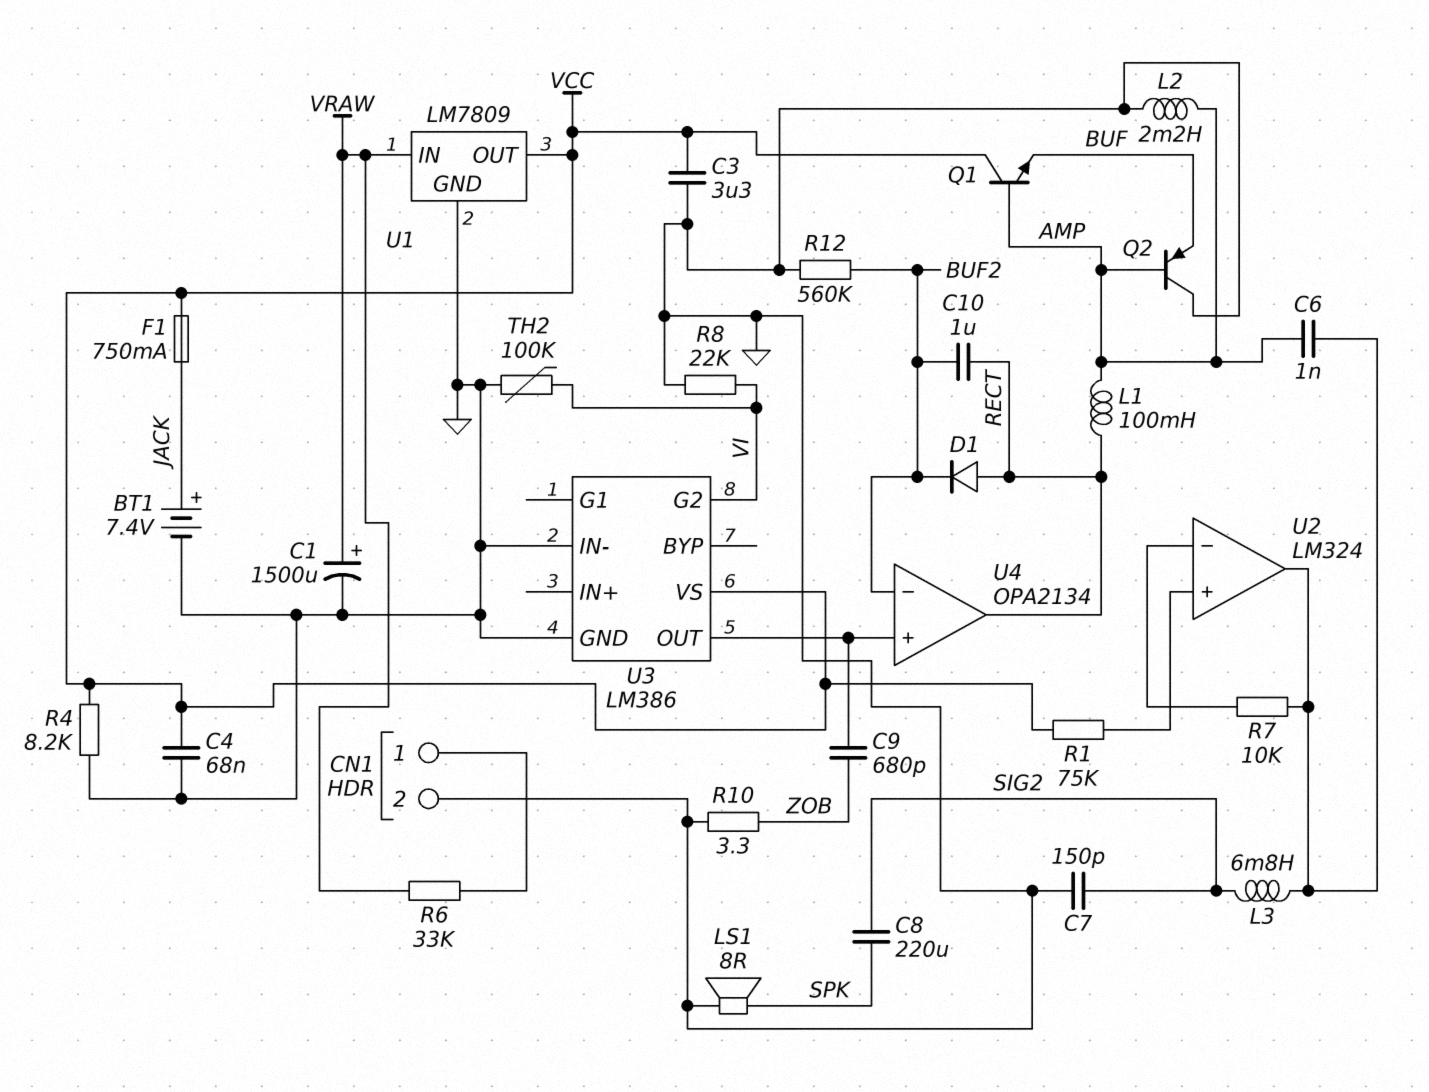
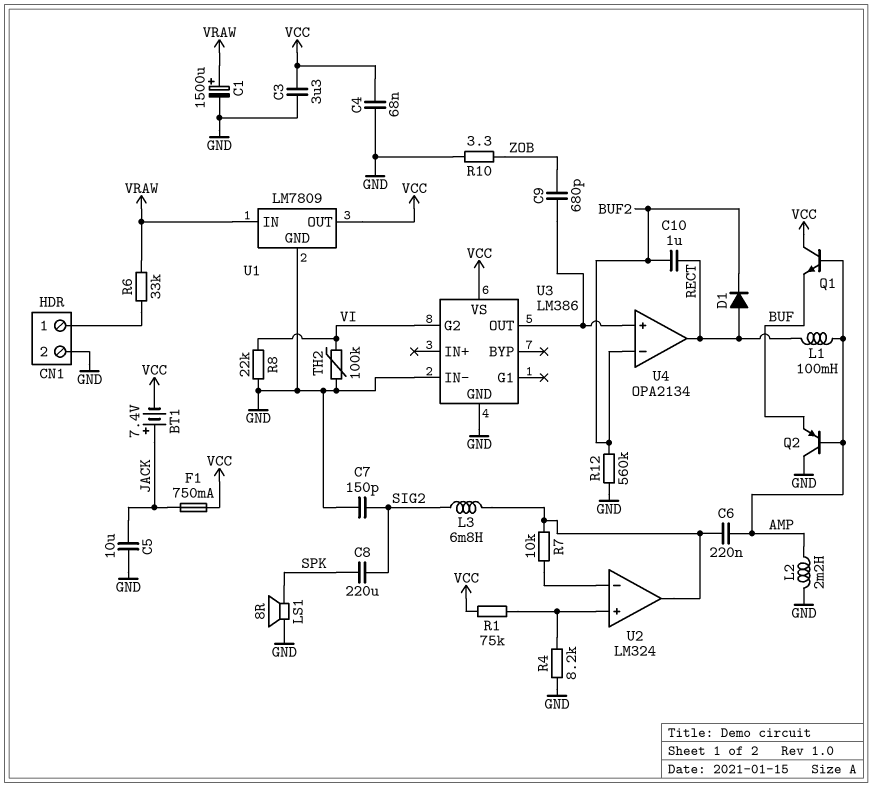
BT1: 7.4V (plus JACK, minus GND) -> 7.4V (plus JACK, minus VCC)
C5: none -> 10uF (GND, JACK)
C6: 1nF (AMP, U2/out) -> 220nF (AMP, U2/out)
R4: 8.2k (GND, VCC) -> 8.2k (GND, U2/in+)

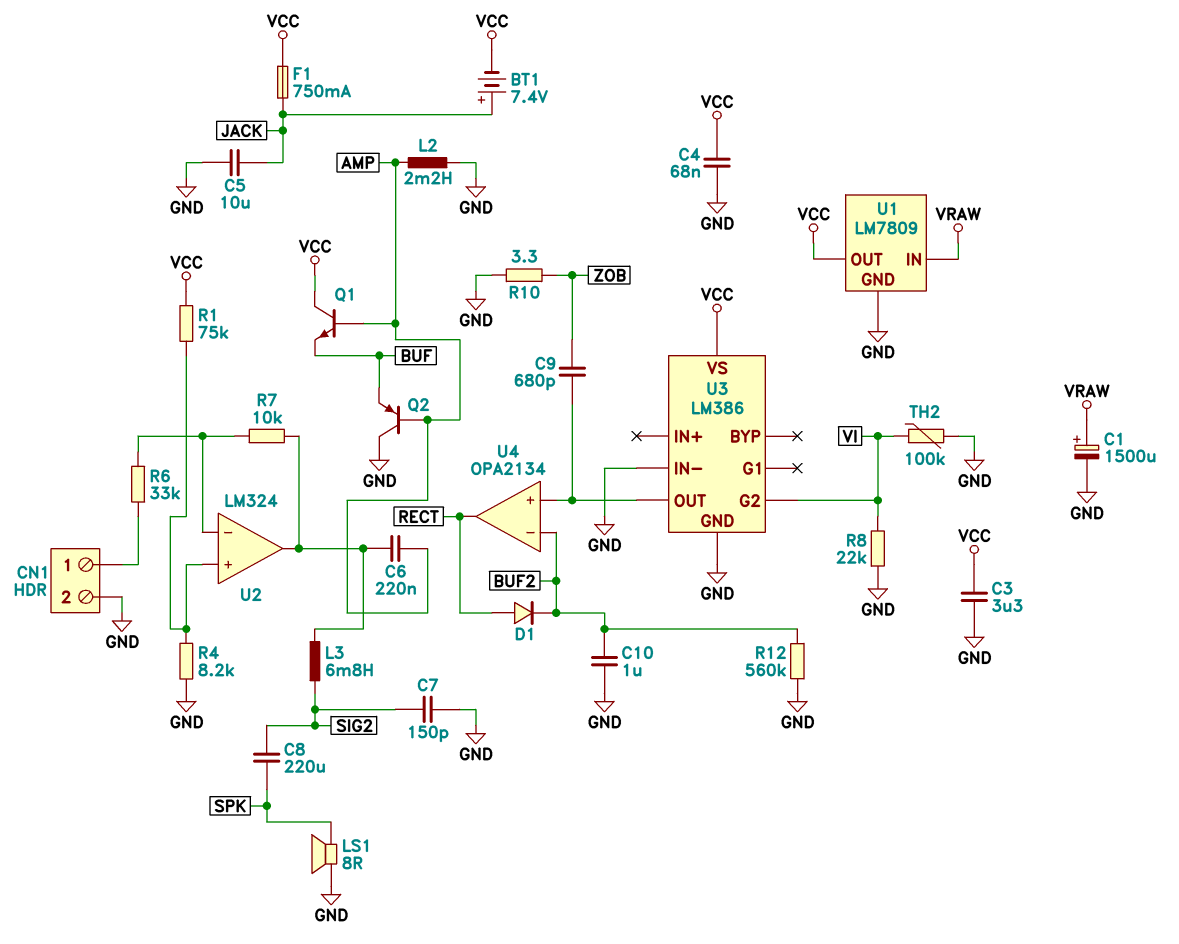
C10: 1uF (BUF2, RECT) -> 1uF (BUF2, GND)
L1: 100mH (AMP, RECT) -> none
R6: 33k (CN1/1, VRAW) -> 33k (CN1/1, U2/in-)

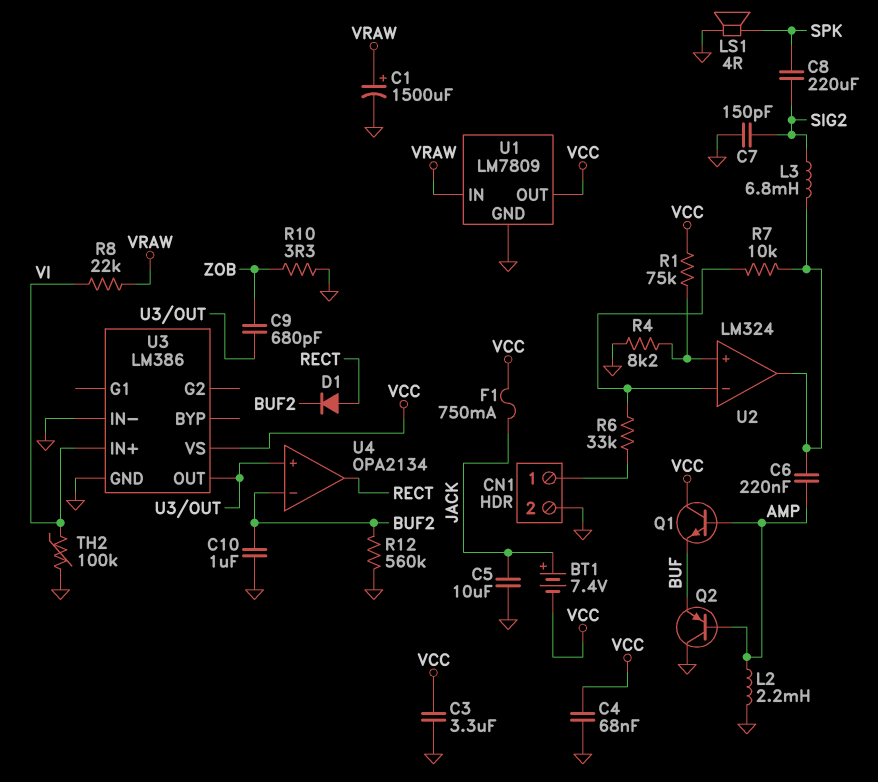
LS1: speaker 8R (GND, SPK) -> speaker 4R (GND, SPK)
R8: 22k (GND, VI) -> 22k (VI, VRAW)
U3 pin G2: VI -> none
U3 pin IN+: none -> VI

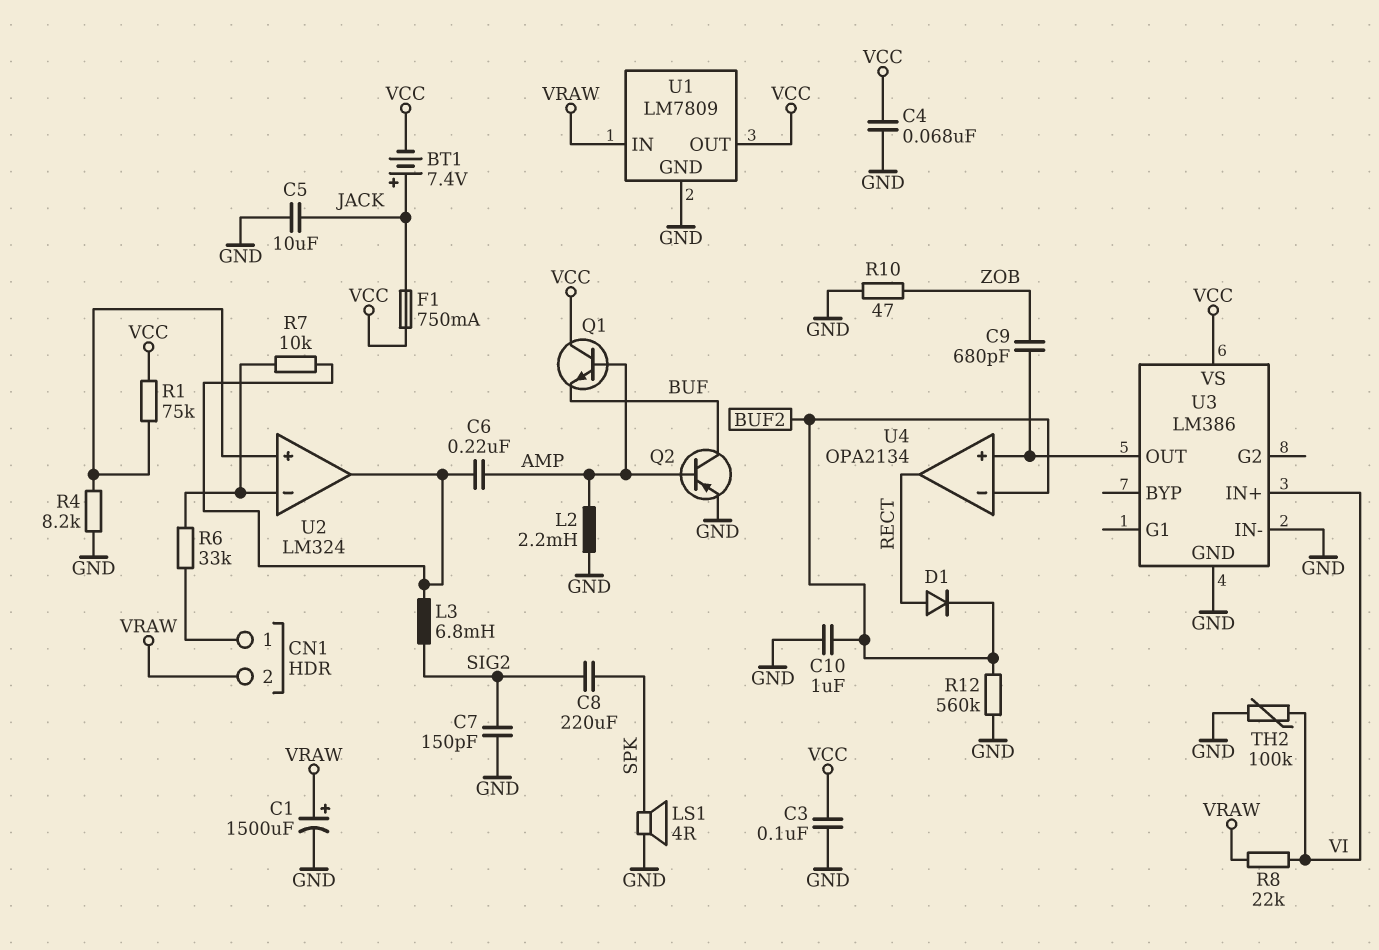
C3: 3.3uF (GND, VCC) -> 100nF (GND, VCC)
CN1 pin 2: GND -> VRAW
Q2: PNP (B AMP, C GND, E BUF) -> PNP (B AMP, C BUF, E GND)
R10: 3.3 (GND, ZOB) -> 47 (GND, ZOB)

